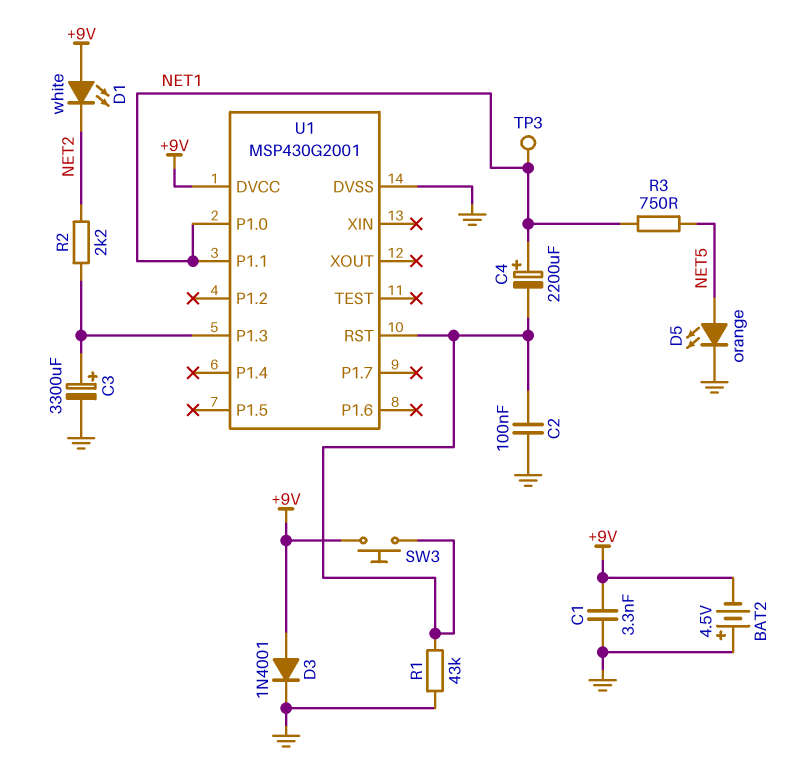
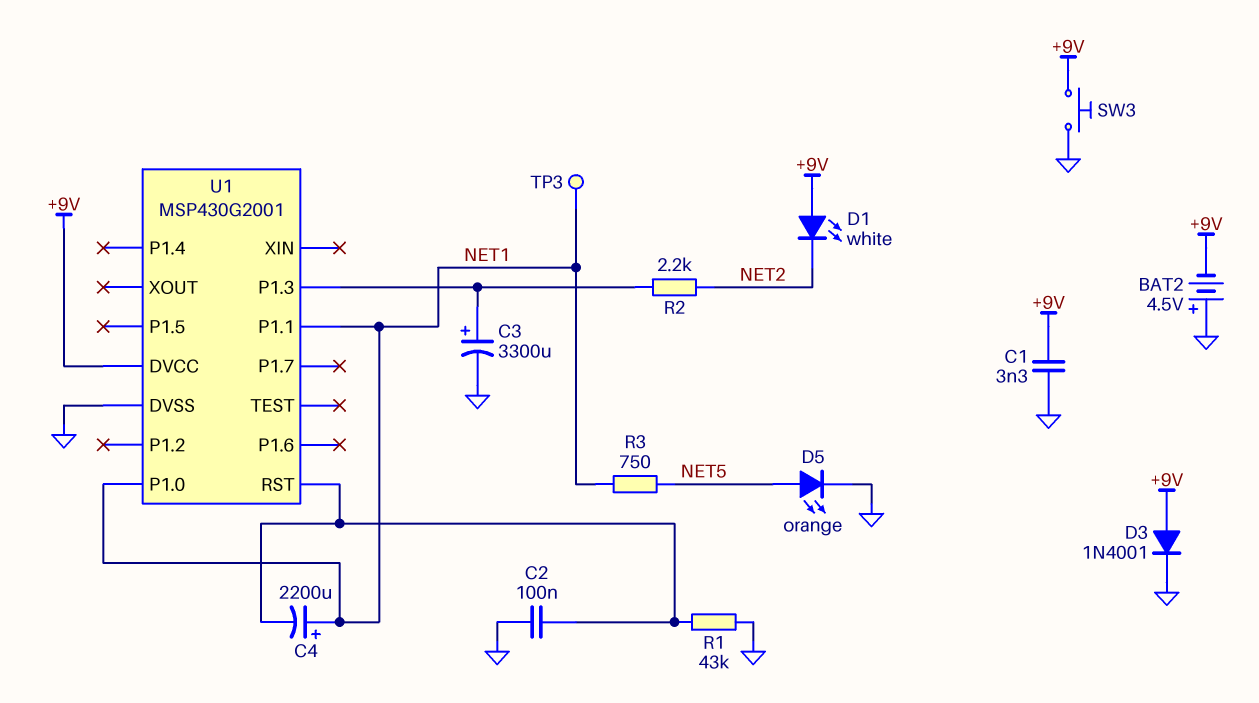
SW3: button (+9V, U1/RST) -> button (+9V, GND)

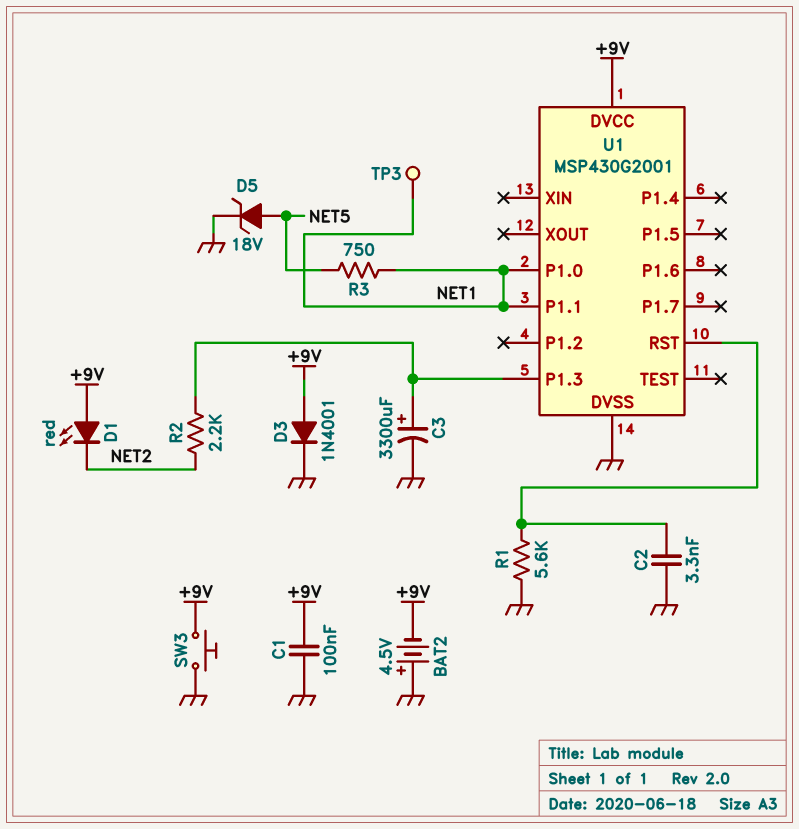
C1: 3.3nF (+9V, GND) -> 100nF (+9V, GND)
C2: 100nF (GND, U1/RST) -> 3.3nF (GND, U1/RST)
C4: 2200uF (plus NET1, minus U1/RST) -> none
D1: LED white (A +9V, K NET2) -> LED red (A +9V, K NET2)
D5: LED orange (A NET5, K GND) -> zener 18V (A NET5, K GND)
R1: 43k (GND, U1/RST) -> 5.6k (GND, U1/RST)

